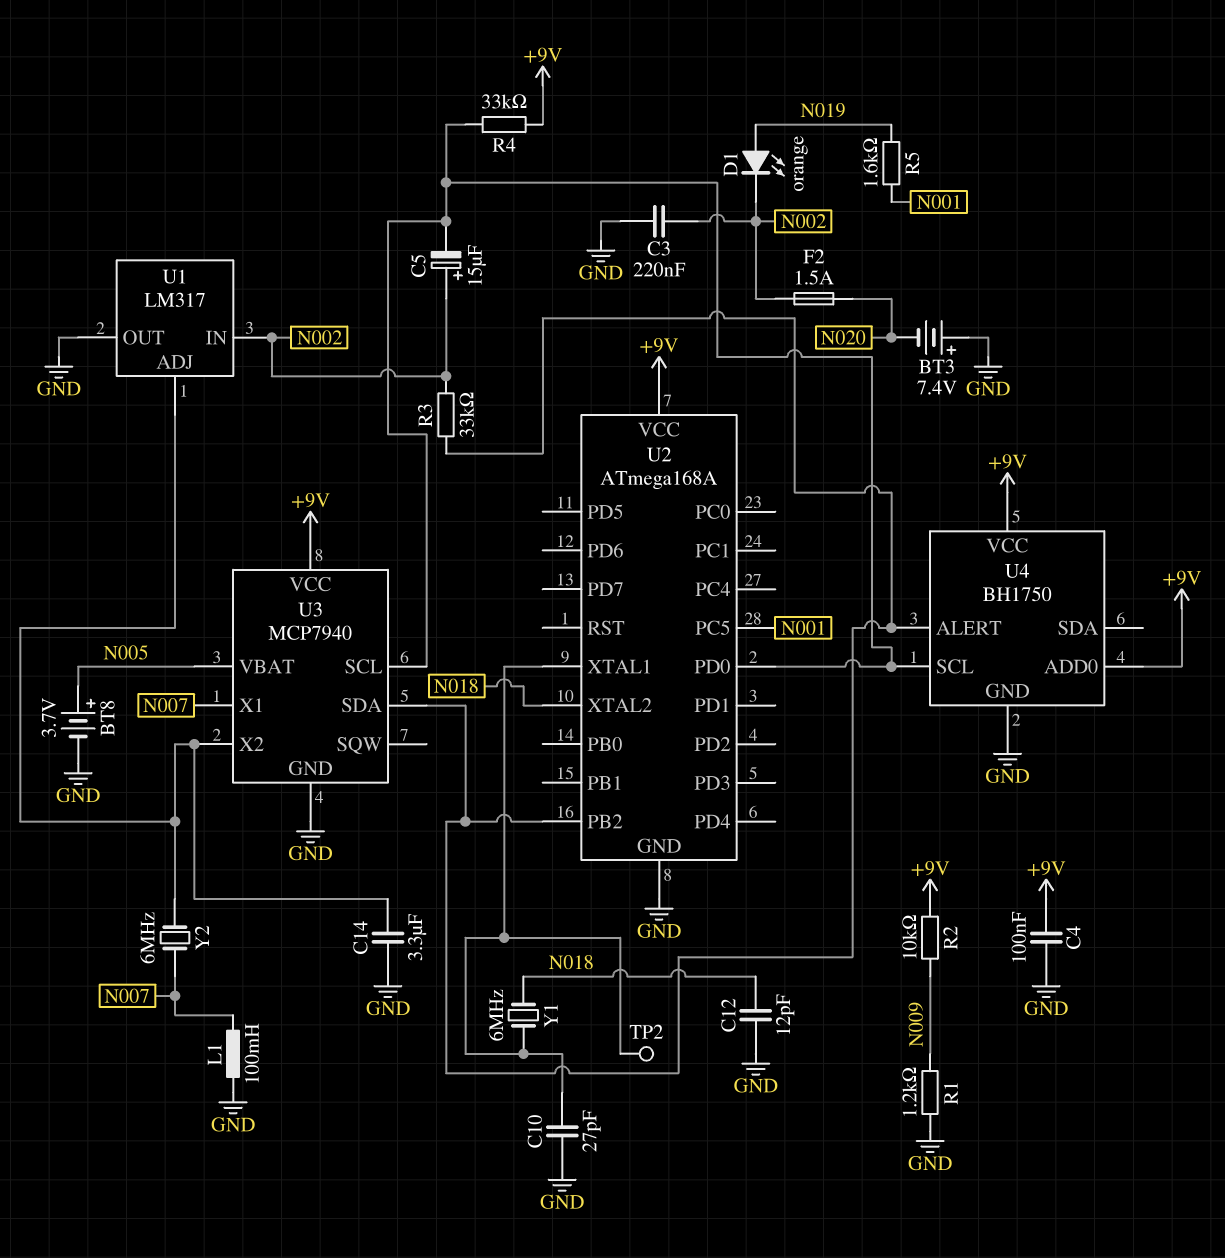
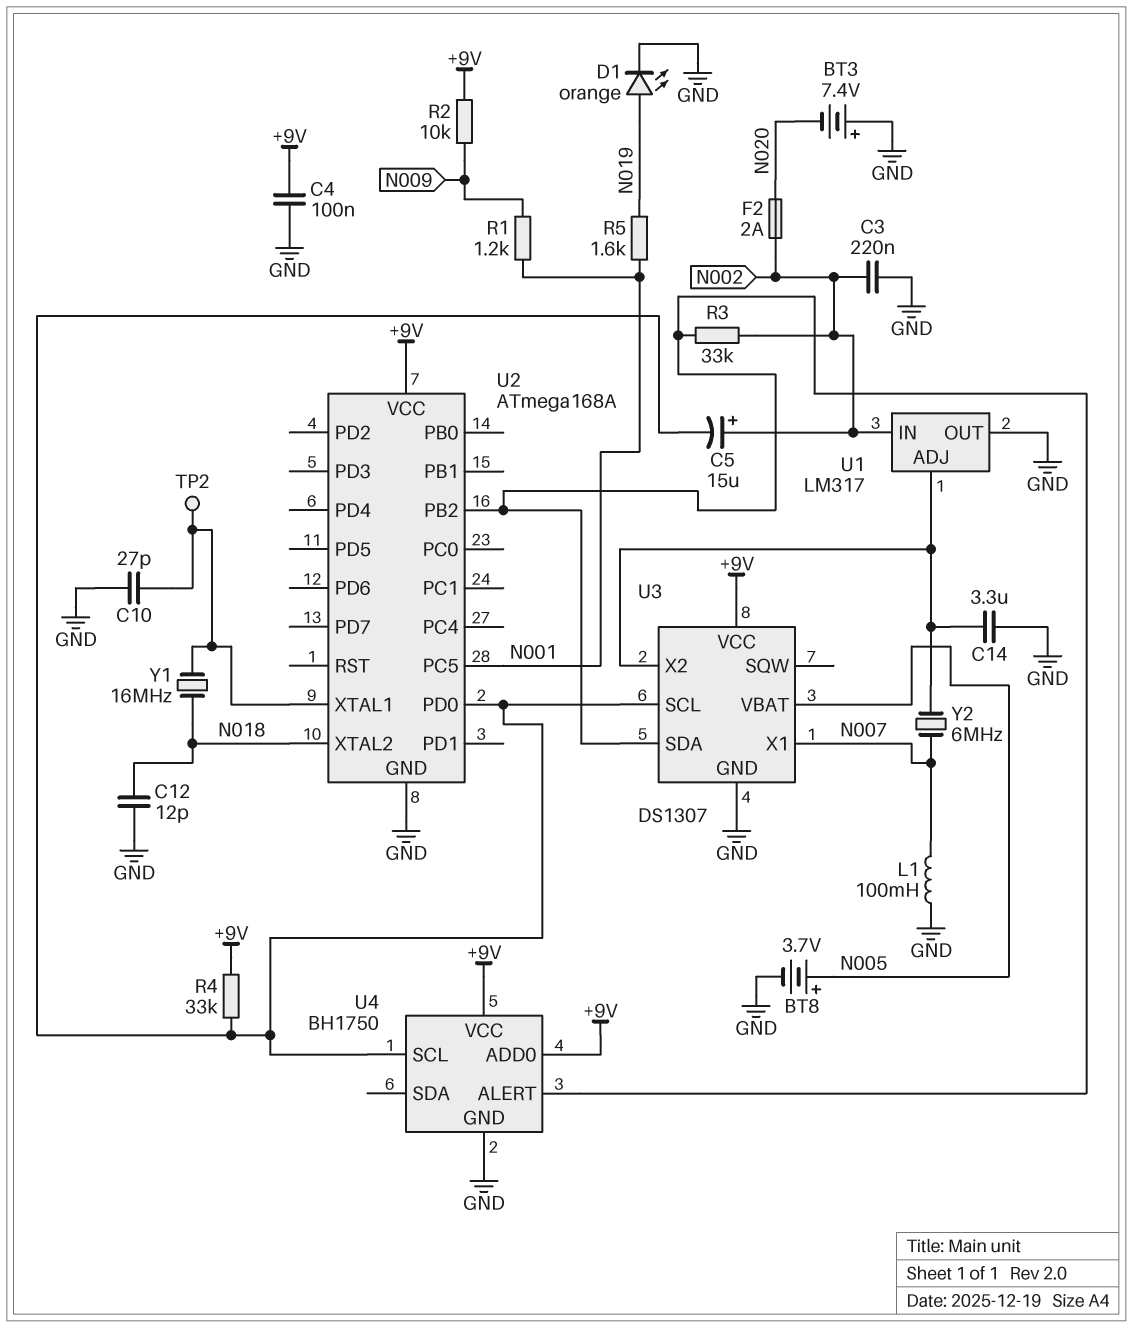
D1: LED orange (A N019, K N002) -> LED orange (A N019, K GND)
F2: 1.5A (N002, N020) -> 2A (N002, N020)
R1: 1.2k (GND, N009) -> 1.2k (N001, N009)
U3: MCP7940 -> DS1307
Y1: 6MHz (N018, U2/XTAL1) -> 16MHz (N018, U2/XTAL1)

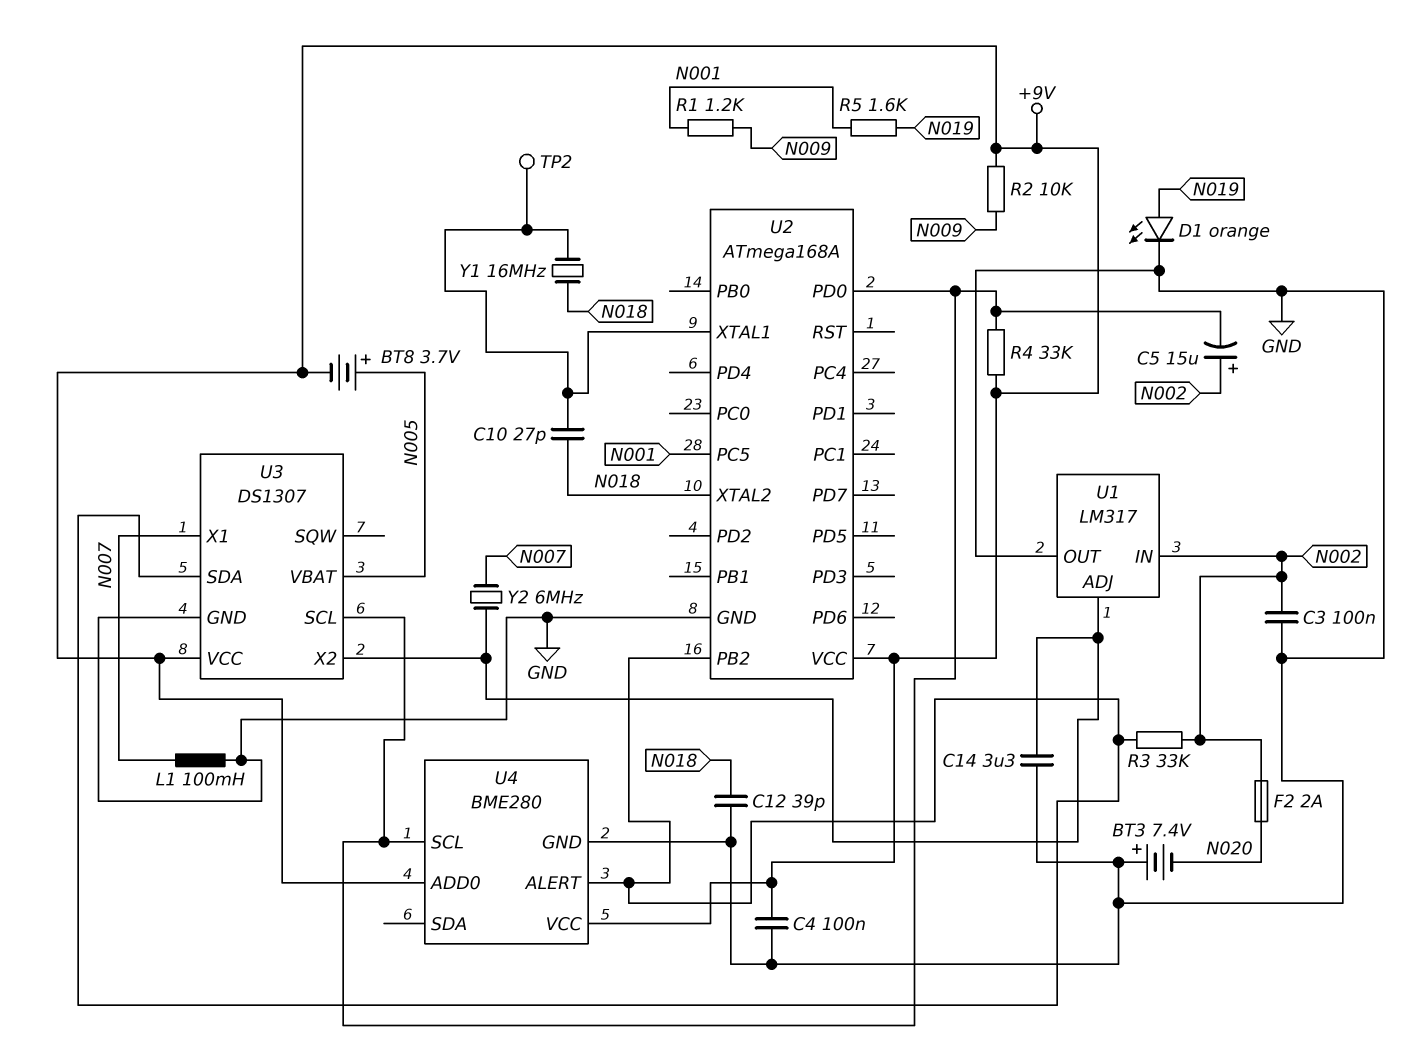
BT8: 3.7V (plus N005, minus GND) -> 3.7V (plus N005, minus +9V)
C3: 220nF (GND, N002) -> 100nF (GND, N002)
C10: 27pF (GND, U2/XTAL1) -> 27pF (N018, U2/XTAL1)
C12: 12pF (GND, N018) -> 39pF (GND, N018)
U4: BH1750 -> BME280

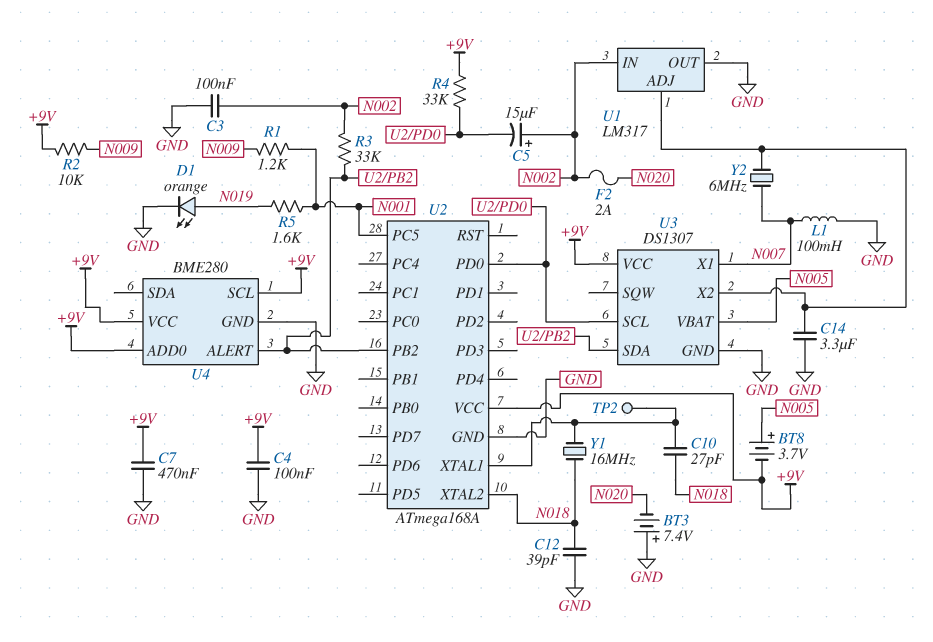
C7: none -> 470nF (+9V, GND)
U4 pin SCL: U2/PD0 -> +9V

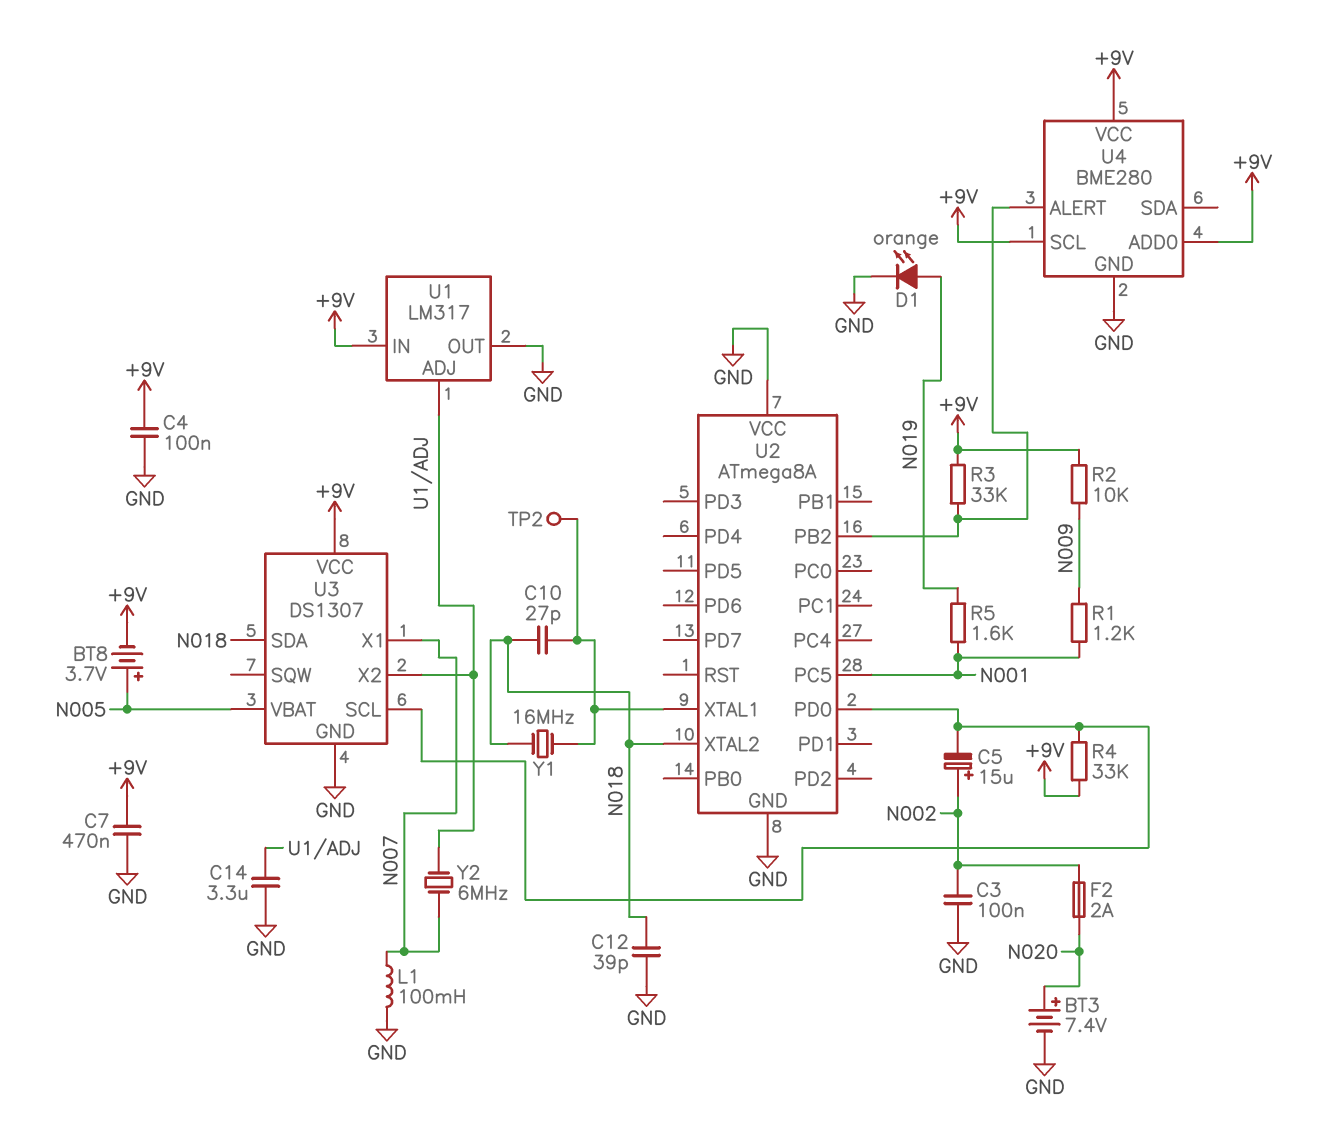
BT3: 7.4V (plus GND, minus N020) -> 7.4V (plus N020, minus GND)
R3: 33k (N002, U2/PB2) -> 33k (+9V, U2/PB2)
U1 pin IN: N002 -> +9V
U2: ATmega168A -> ATmega8A
U2 pin VCC: +9V -> GND
U3 pin SDA: U2/PB2 -> N018

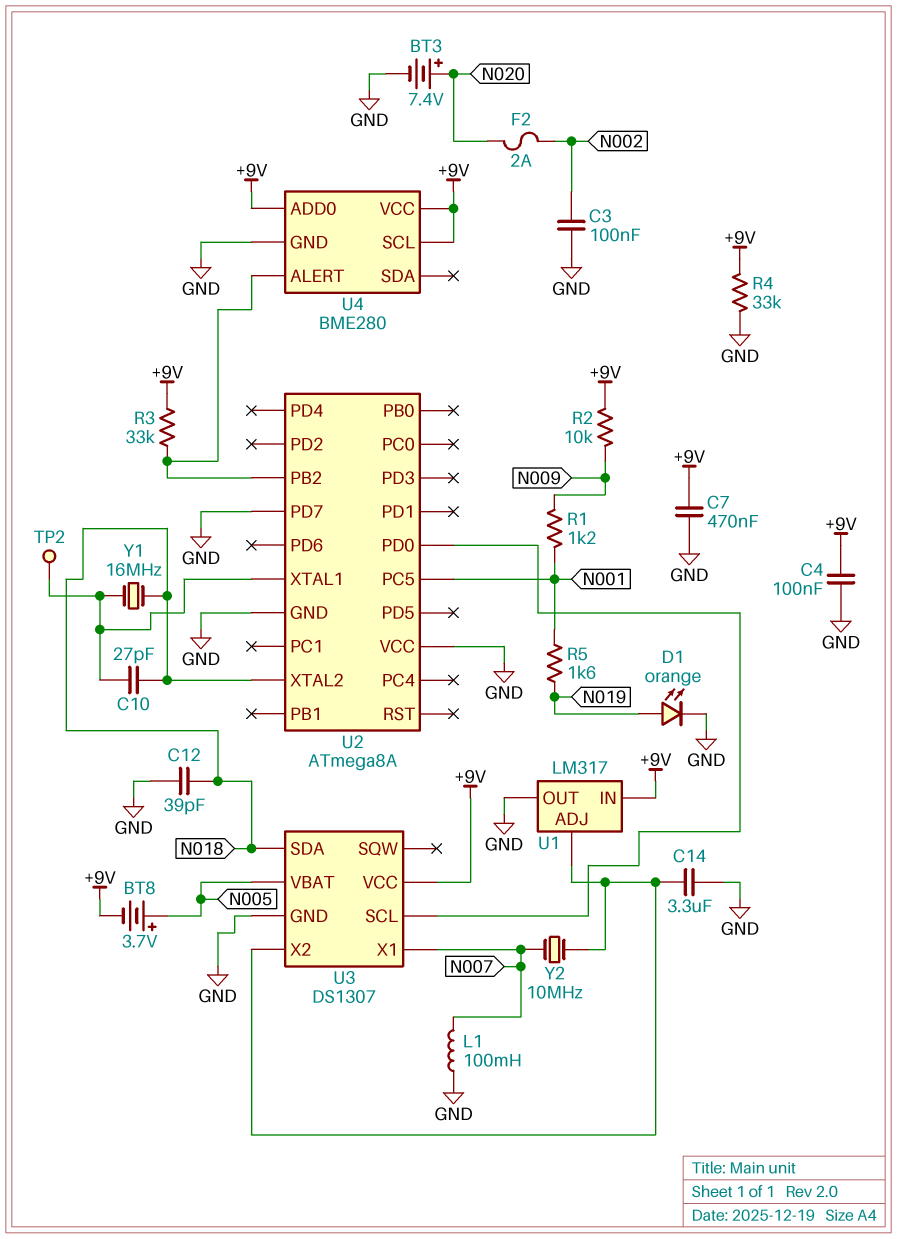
C5: 15uF (plus N002, minus U2/PD0) -> none
R4: 33k (+9V, U2/PD0) -> 33k (+9V, GND)
U2 pin PD7: none -> GND
Y2: 6MHz (N007, U1/ADJ) -> 10MHz (N007, U1/ADJ)

